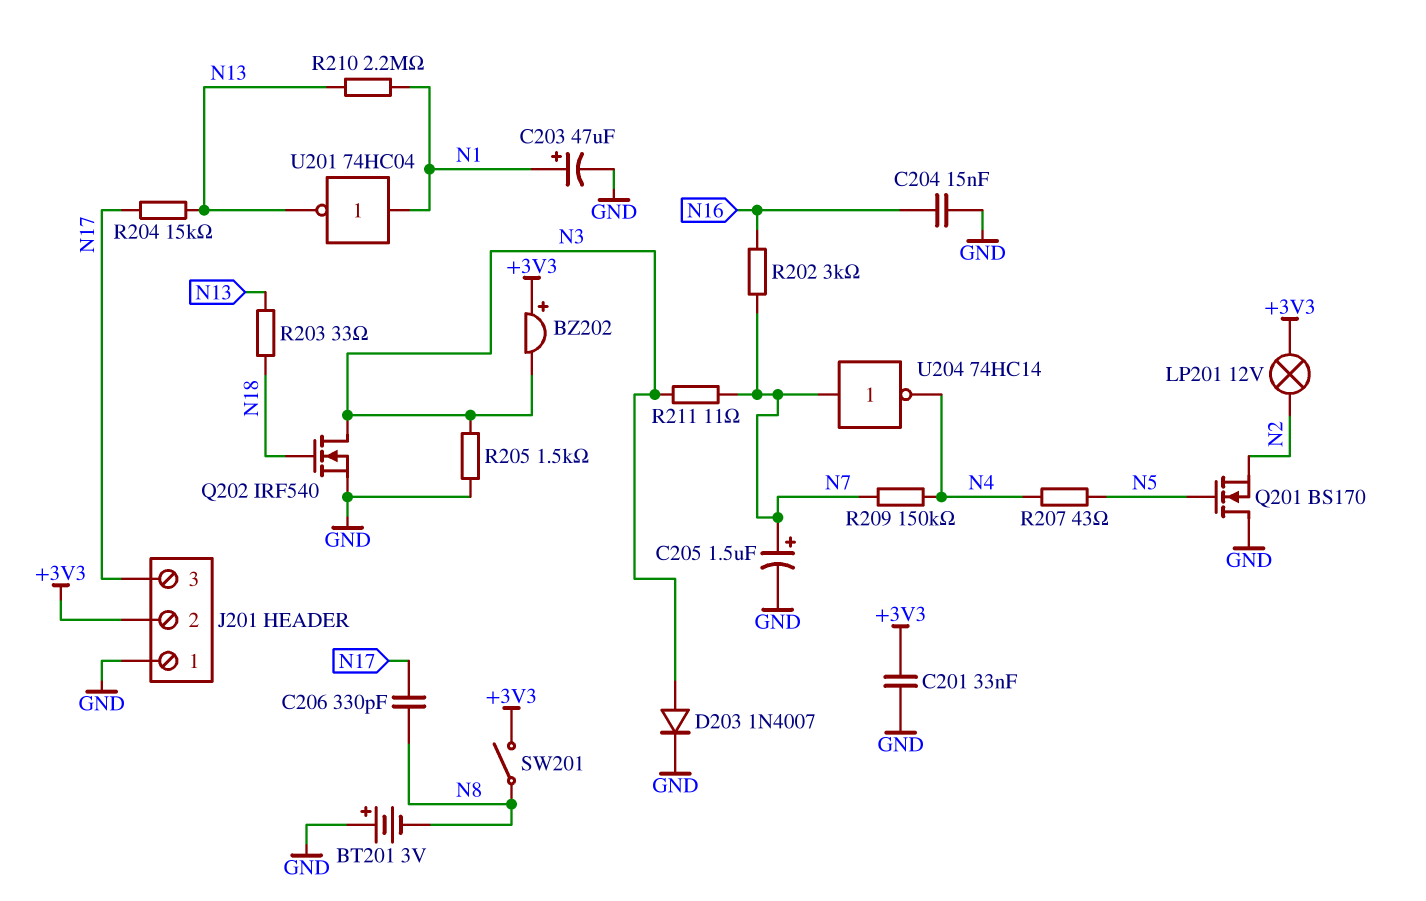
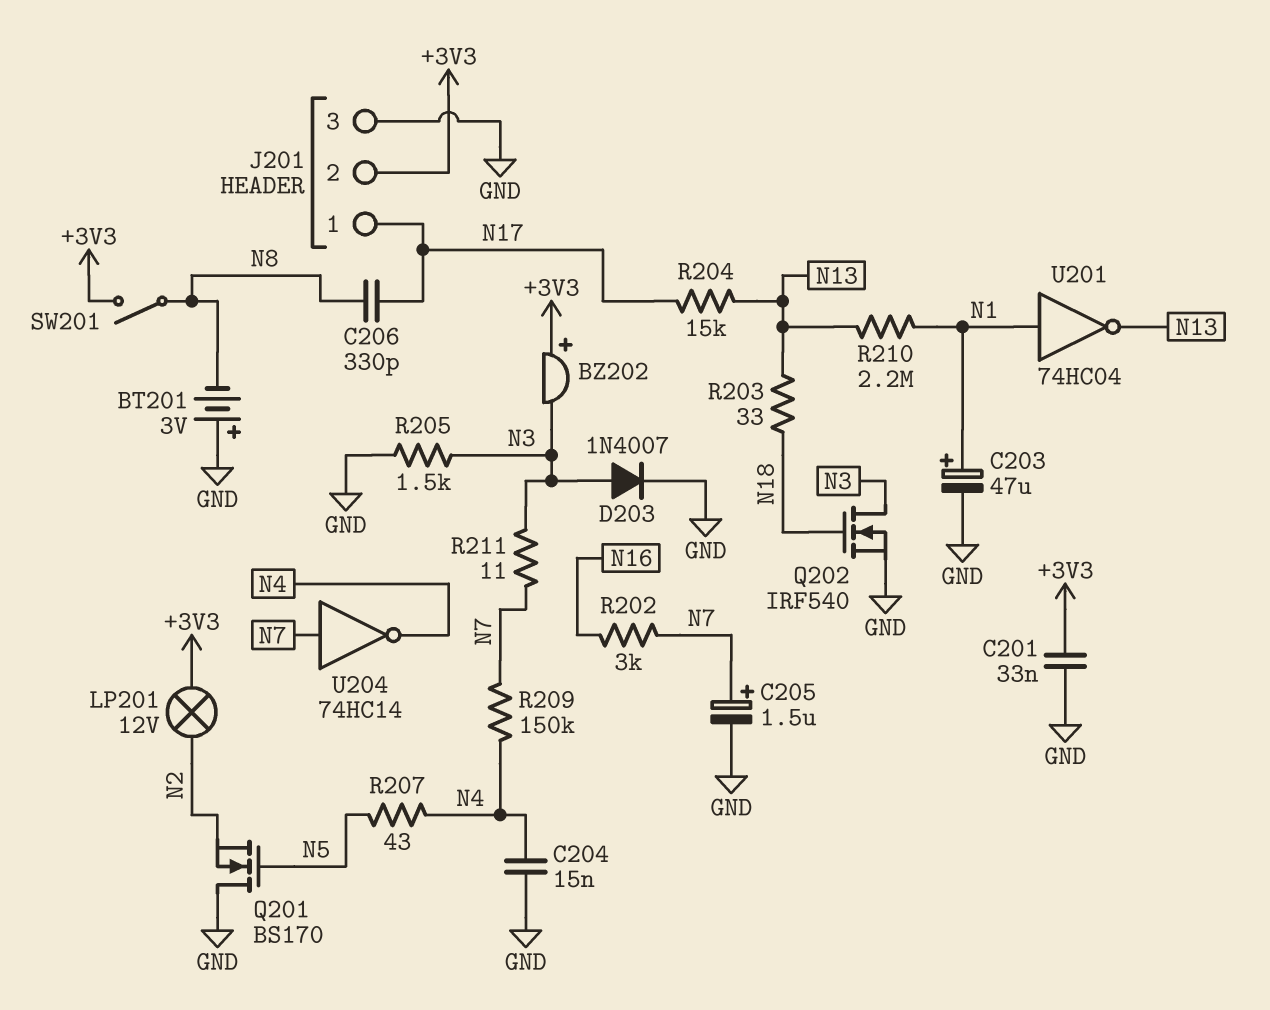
C204: 15nF (GND, N16) -> 15nF (GND, N4)
J201 pin 1: GND -> N17
J201 pin 3: N17 -> GND

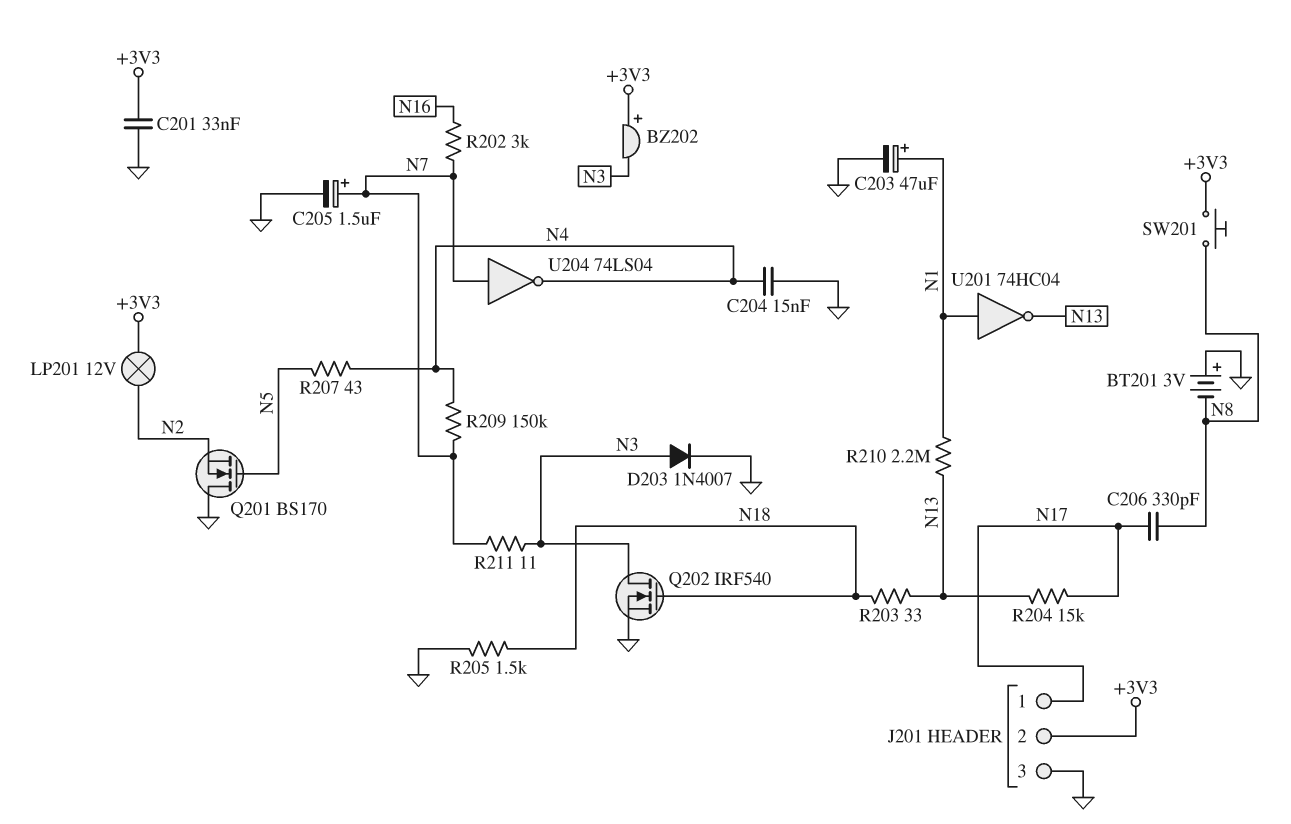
R205: 1.5k (GND, N3) -> 1.5k (GND, N18)
SW201: switch (+3V3, N8) -> button (+3V3, N8)
U204: NOT 74HC14 (in N7, out N4) -> NOT 74LS04 (in N7, out N4)

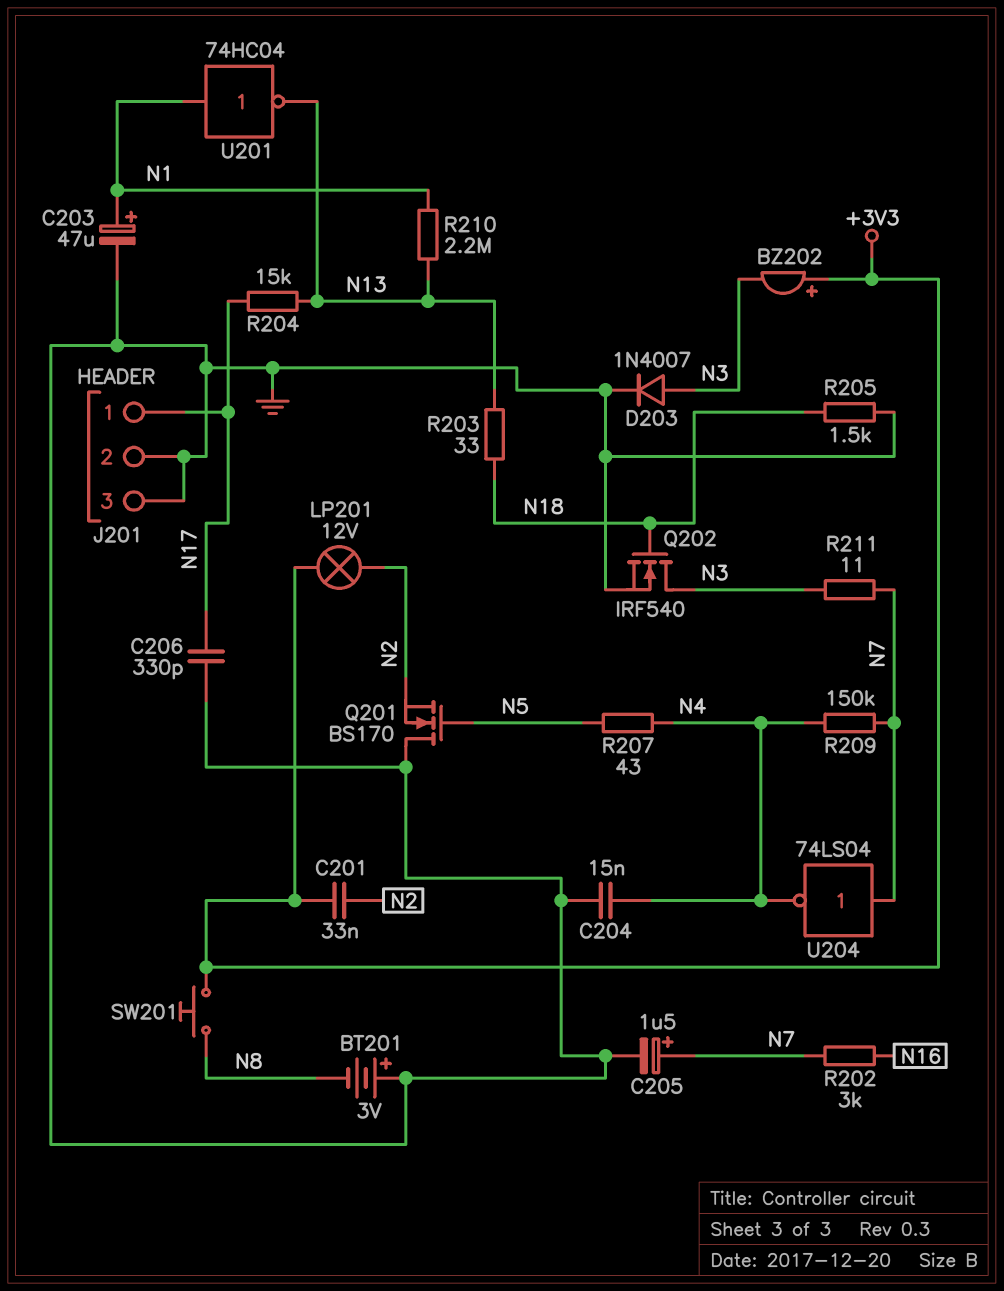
C201: 33nF (+3V3, GND) -> 33nF (+3V3, N2)
C206: 330pF (N8, N17) -> 330pF (GND, N17)
J201 pin 2: +3V3 -> GND

